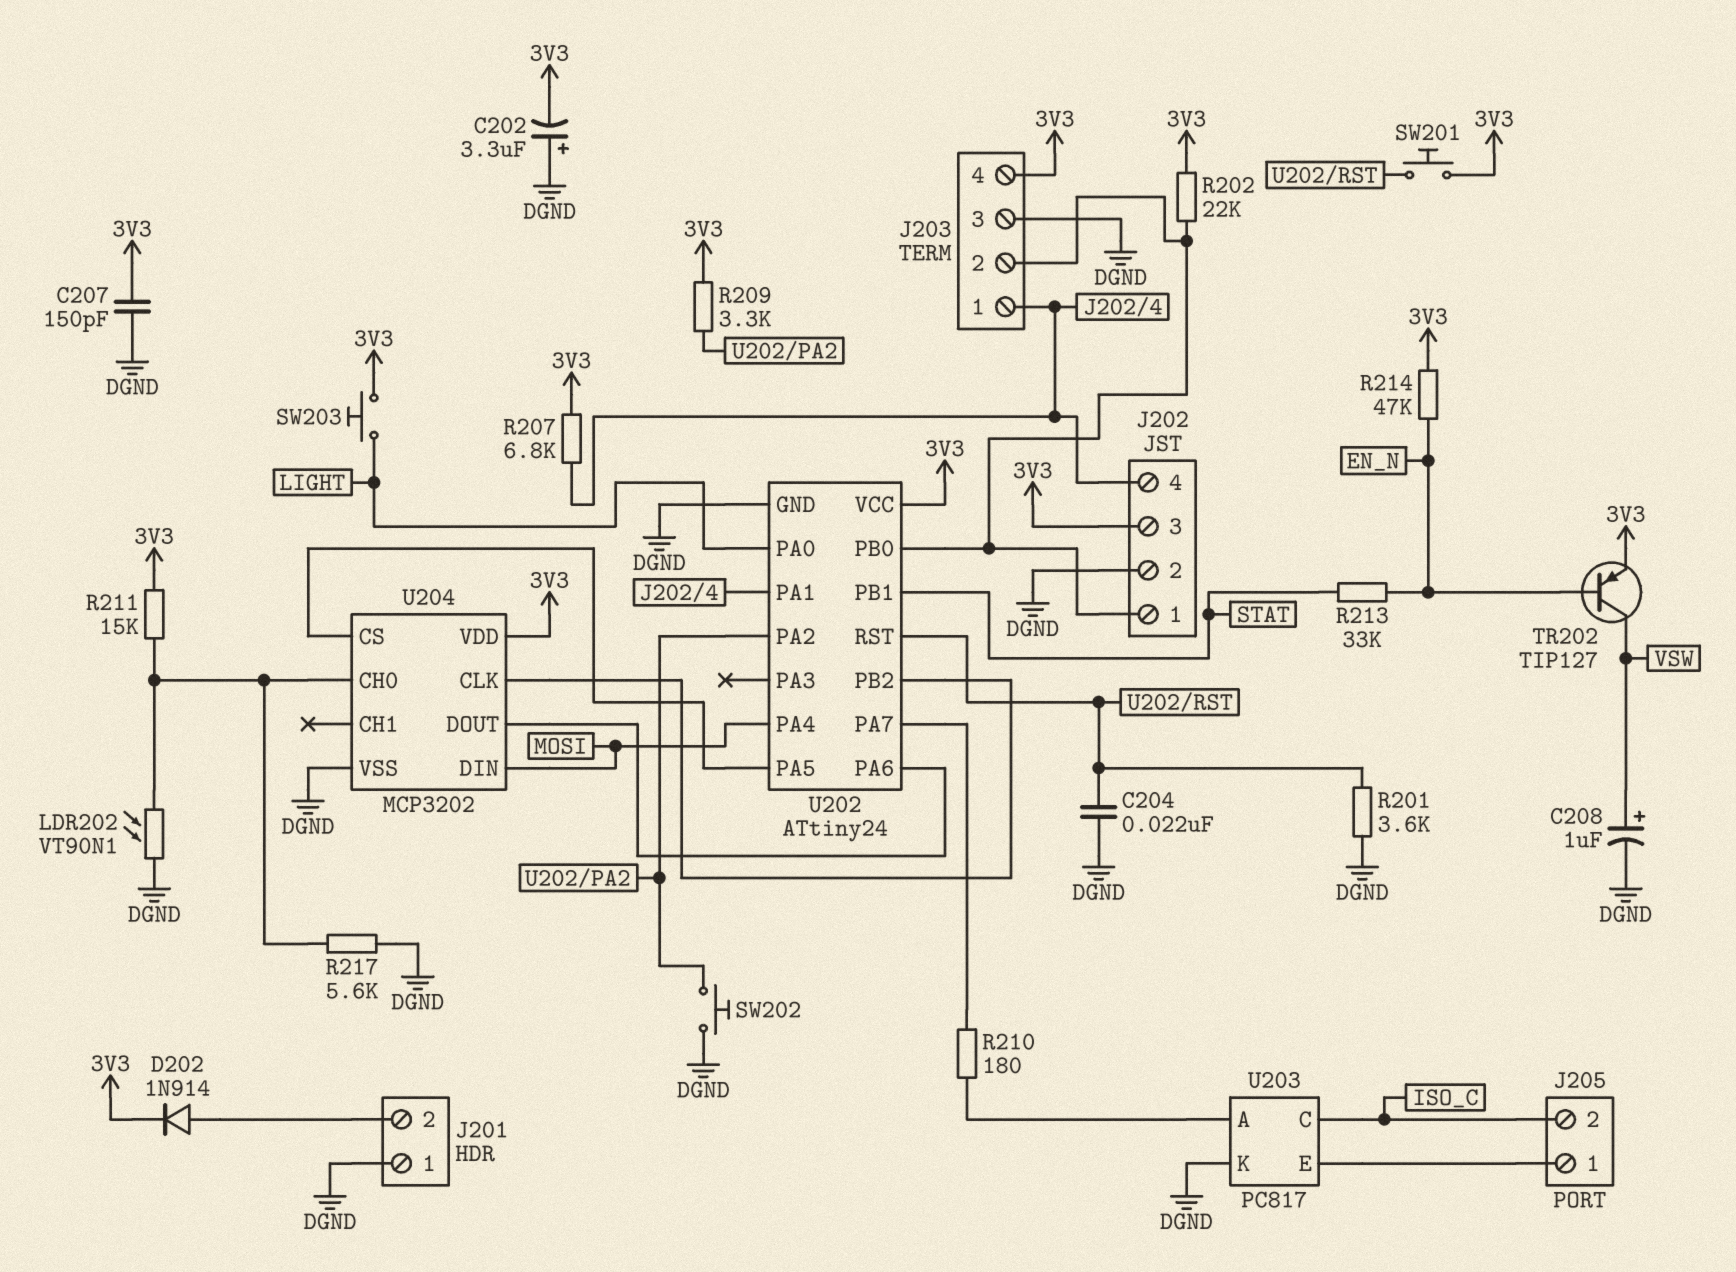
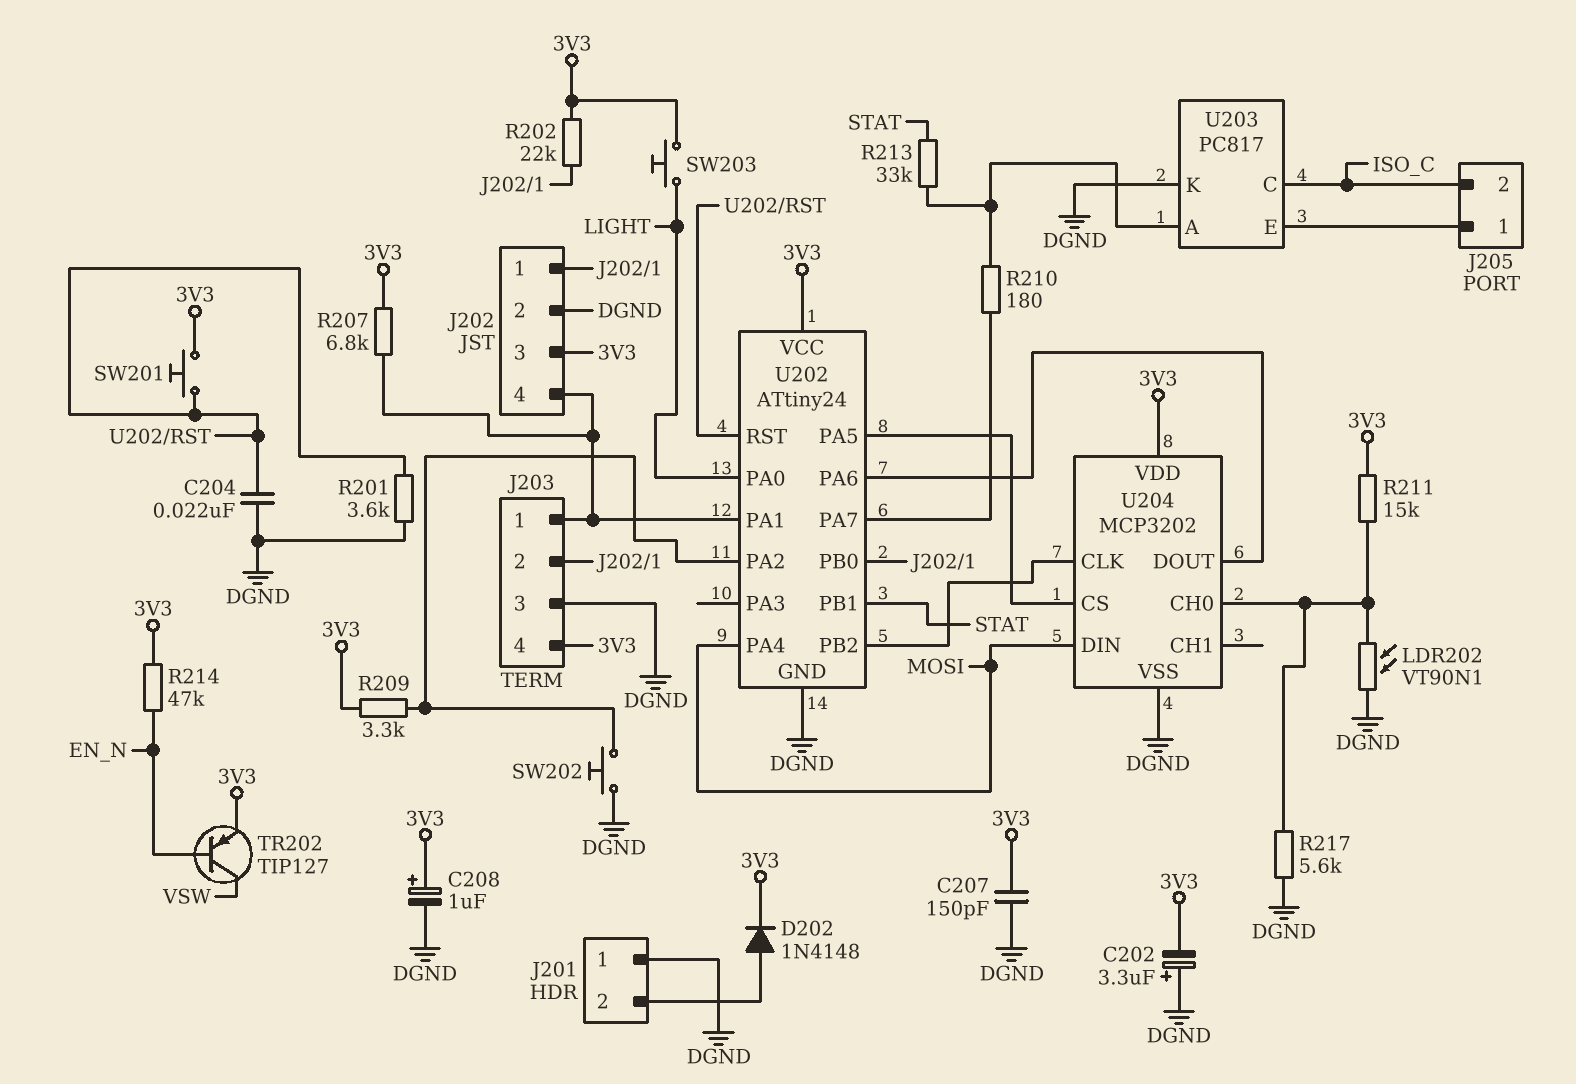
C208: 1uF (plus VSW, minus DGND) -> 1uF (plus 3V3, minus DGND)
D202: diode 1N914 (A J201/2, K 3V3) -> diode 1N4148 (A J201/2, K 3V3)
R213: 33k (EN_N, STAT) -> 33k (STAT, U203/A)

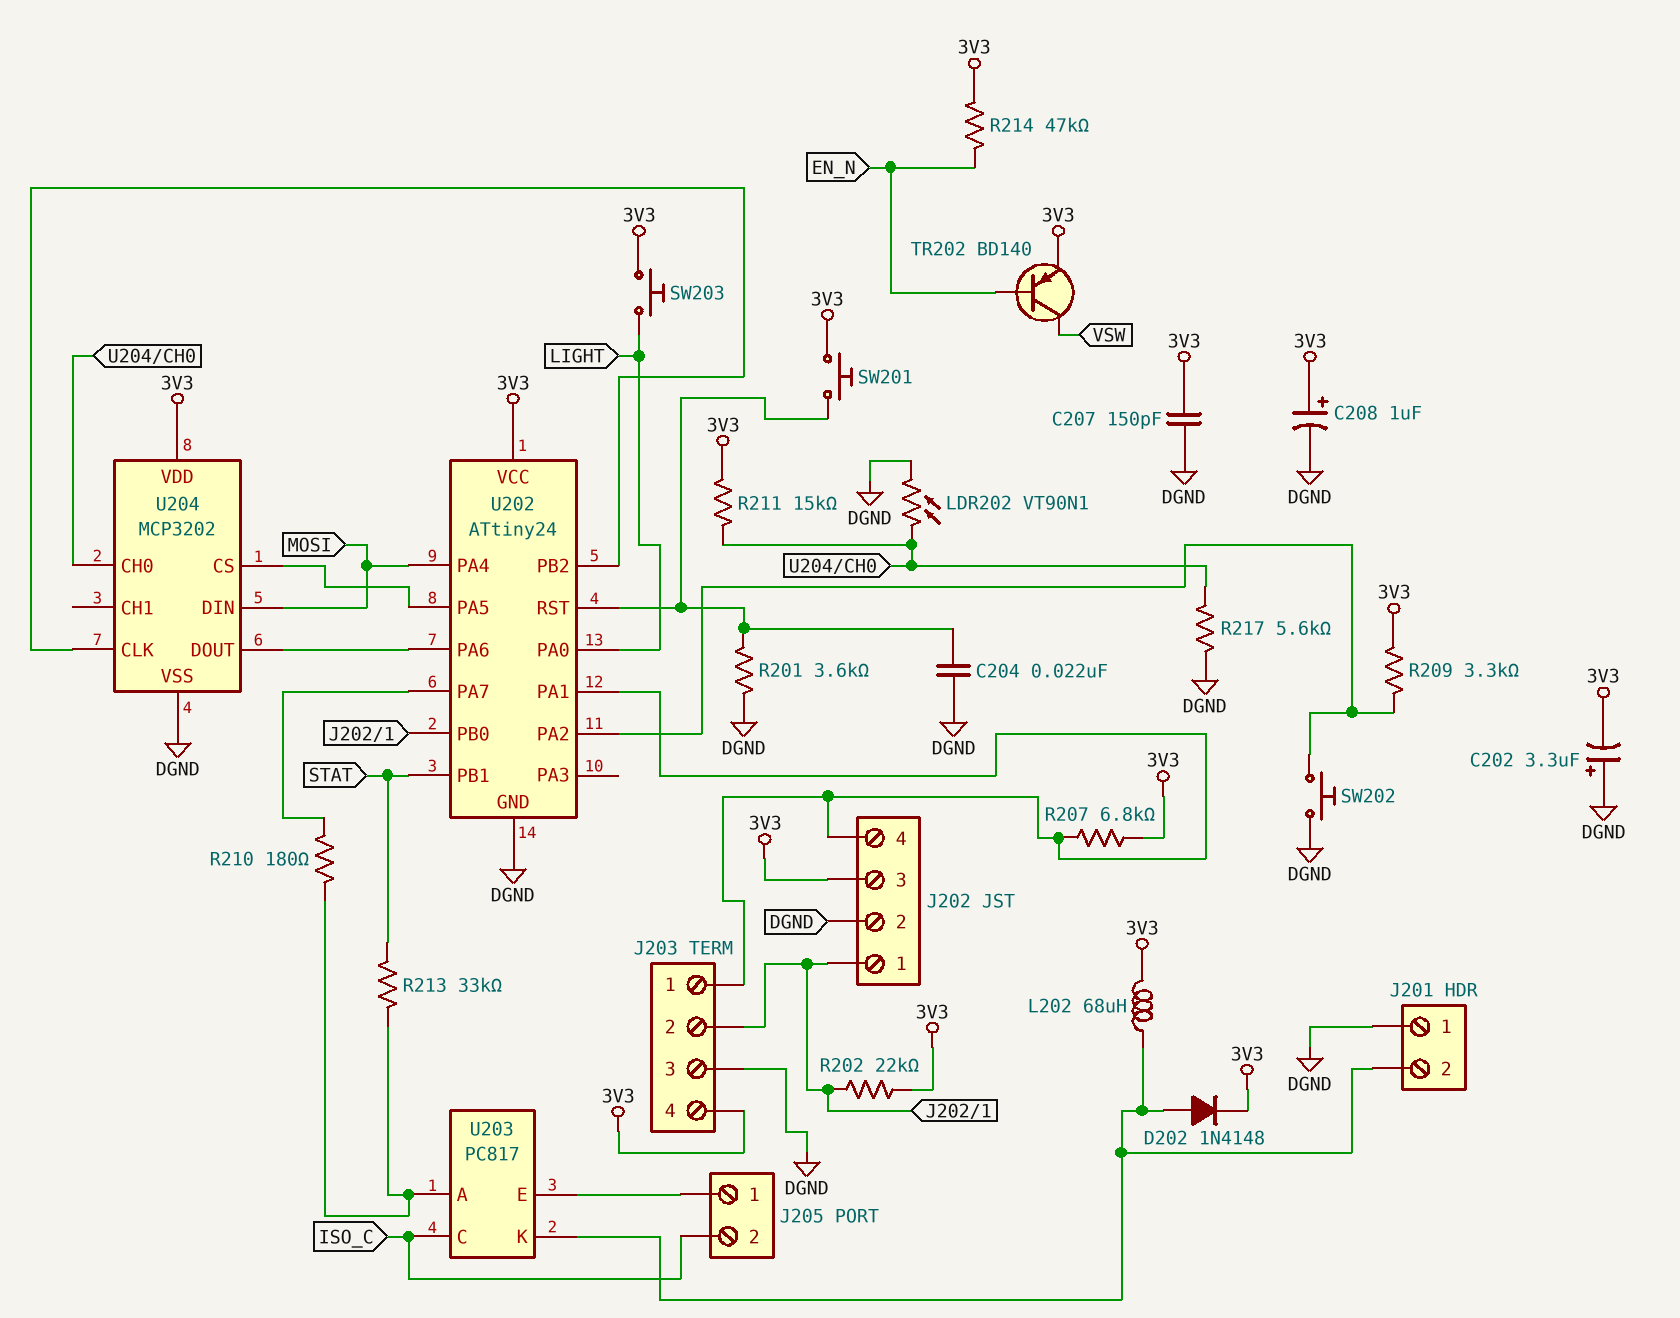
L202: none -> 68uH (3V3, J201/2)
TR202: PNP TIP127 (B EN_N, C VSW, E 3V3) -> PNP BD140 (B EN_N, C VSW, E 3V3)
U203 pin K: DGND -> J201/2

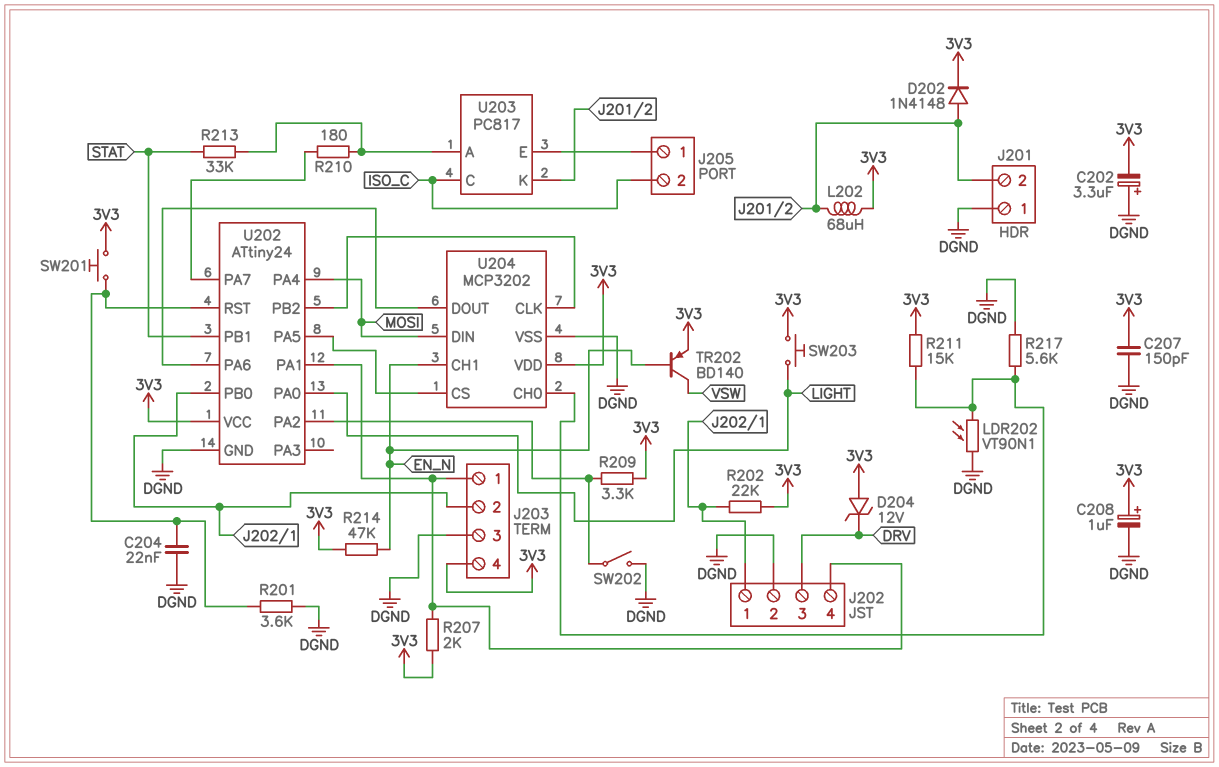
D204: none -> zener 12V (A 3V3, K DRV)
J202 pin 3: 3V3 -> DRV
R207: 6.8k (3V3, J202/4) -> 2k (3V3, J202/4)
SW202: button (DGND, U202/PA2) -> switch (DGND, U202/PA2)
U204 pin CH1: none -> EN_N

